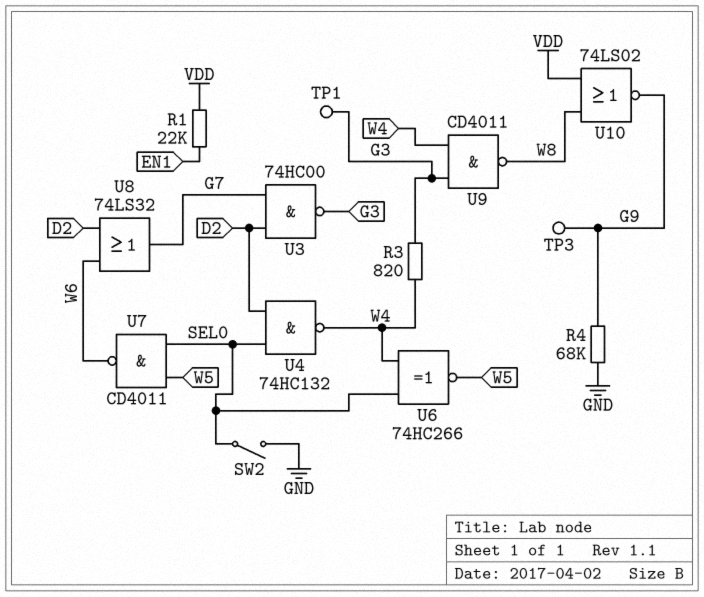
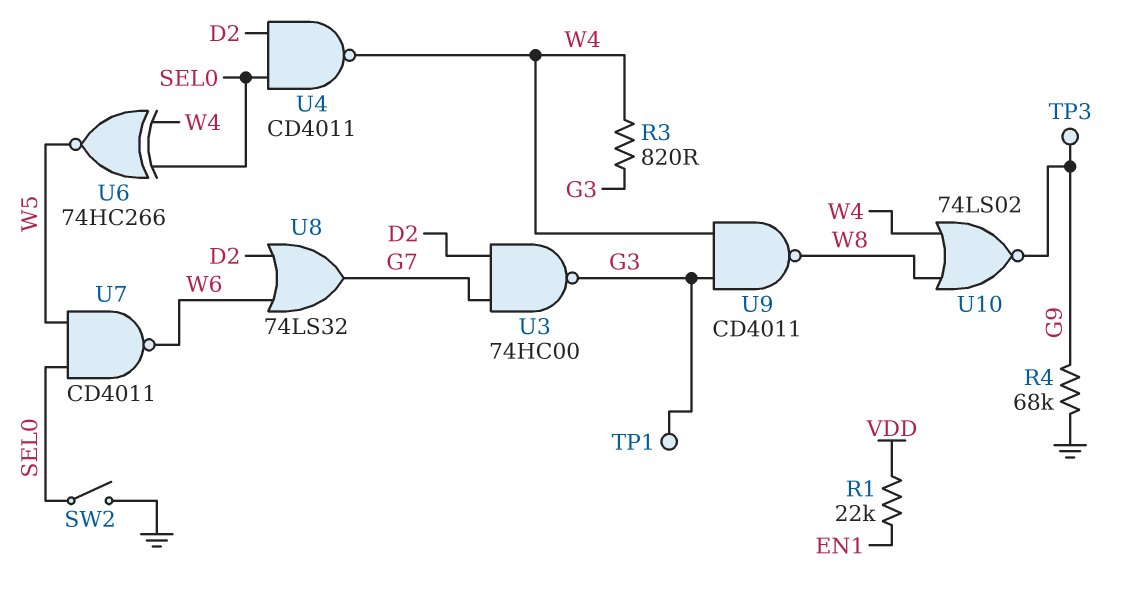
U4: NAND 74HC132 (in D2, in SEL0, out W4) -> NAND CD4011 (in D2, in SEL0, out W4)
U10: NOR 74LS02 (in VDD, in W8, out G9) -> NOR 74LS02 (in W4, in W8, out G9)

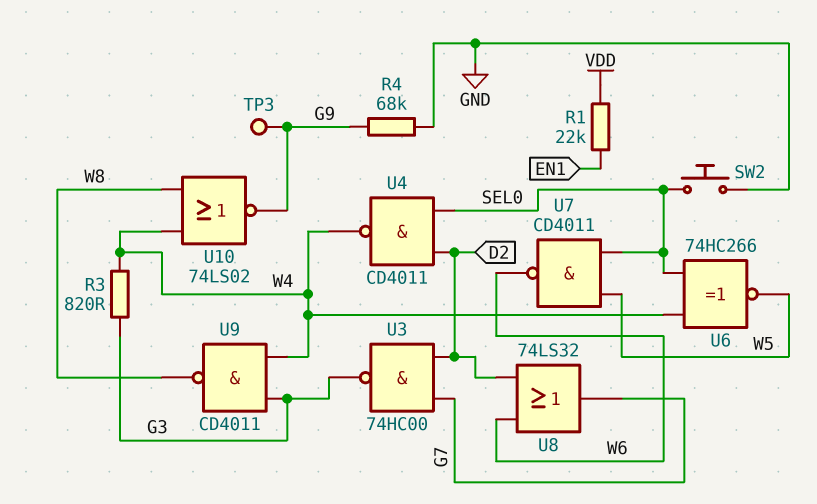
SW2: switch (GND, SEL0) -> button (GND, SEL0)
TP1: test point (G3) -> none

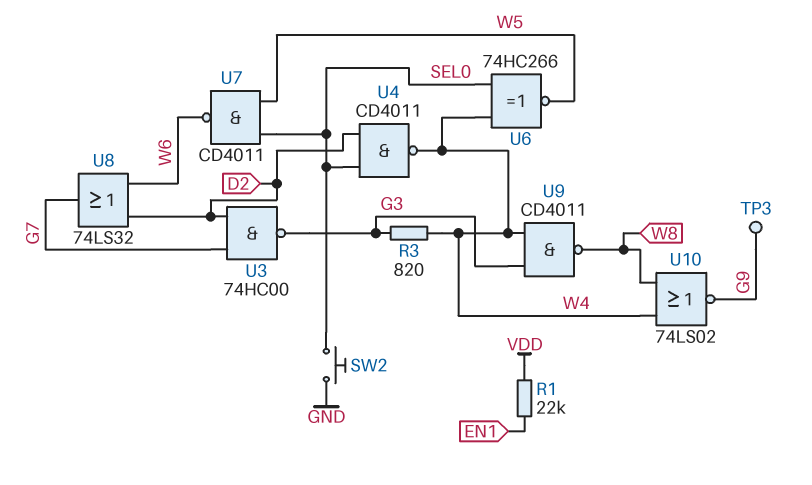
R4: 68k (G9, GND) -> none

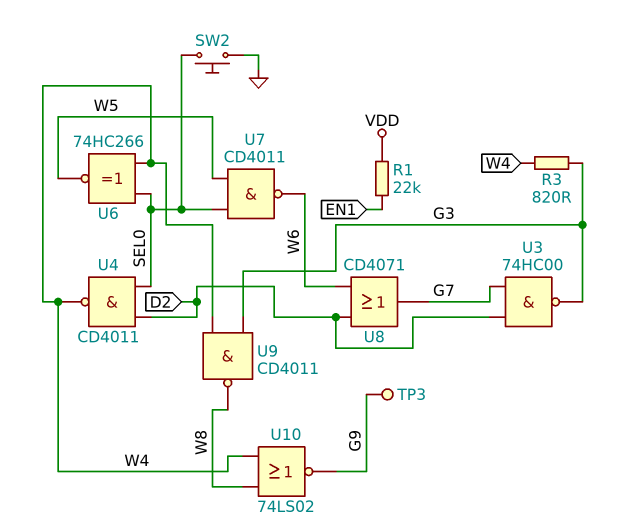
U8: OR 74LS32 (in D2, in W6, out G7) -> OR CD4071 (in D2, in W6, out G7)

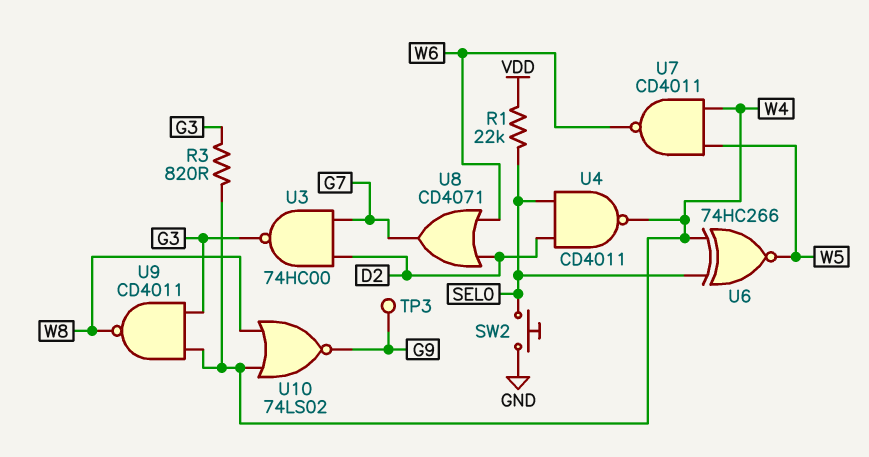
R1: 22k (EN1, VDD) -> 22k (SEL0, VDD)
U7: NAND CD4011 (in SEL0, in W5, out W6) -> NAND CD4011 (in W4, in W5, out W6)

